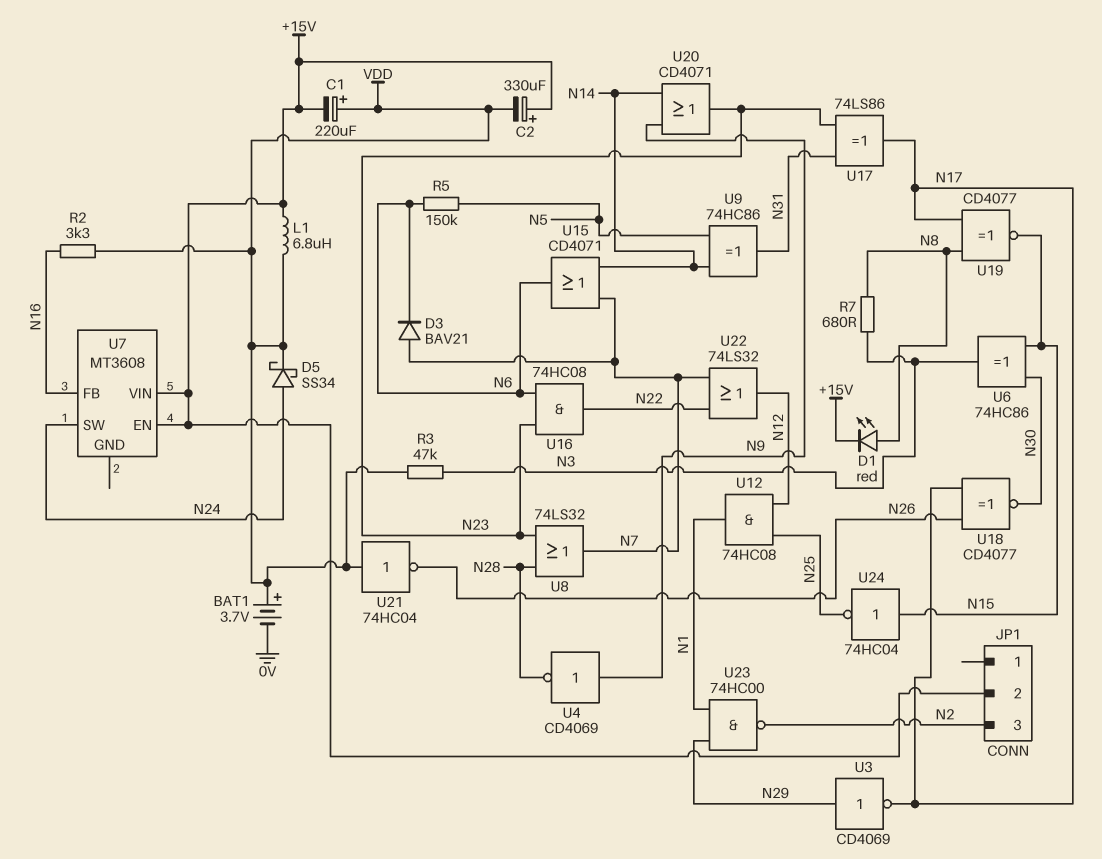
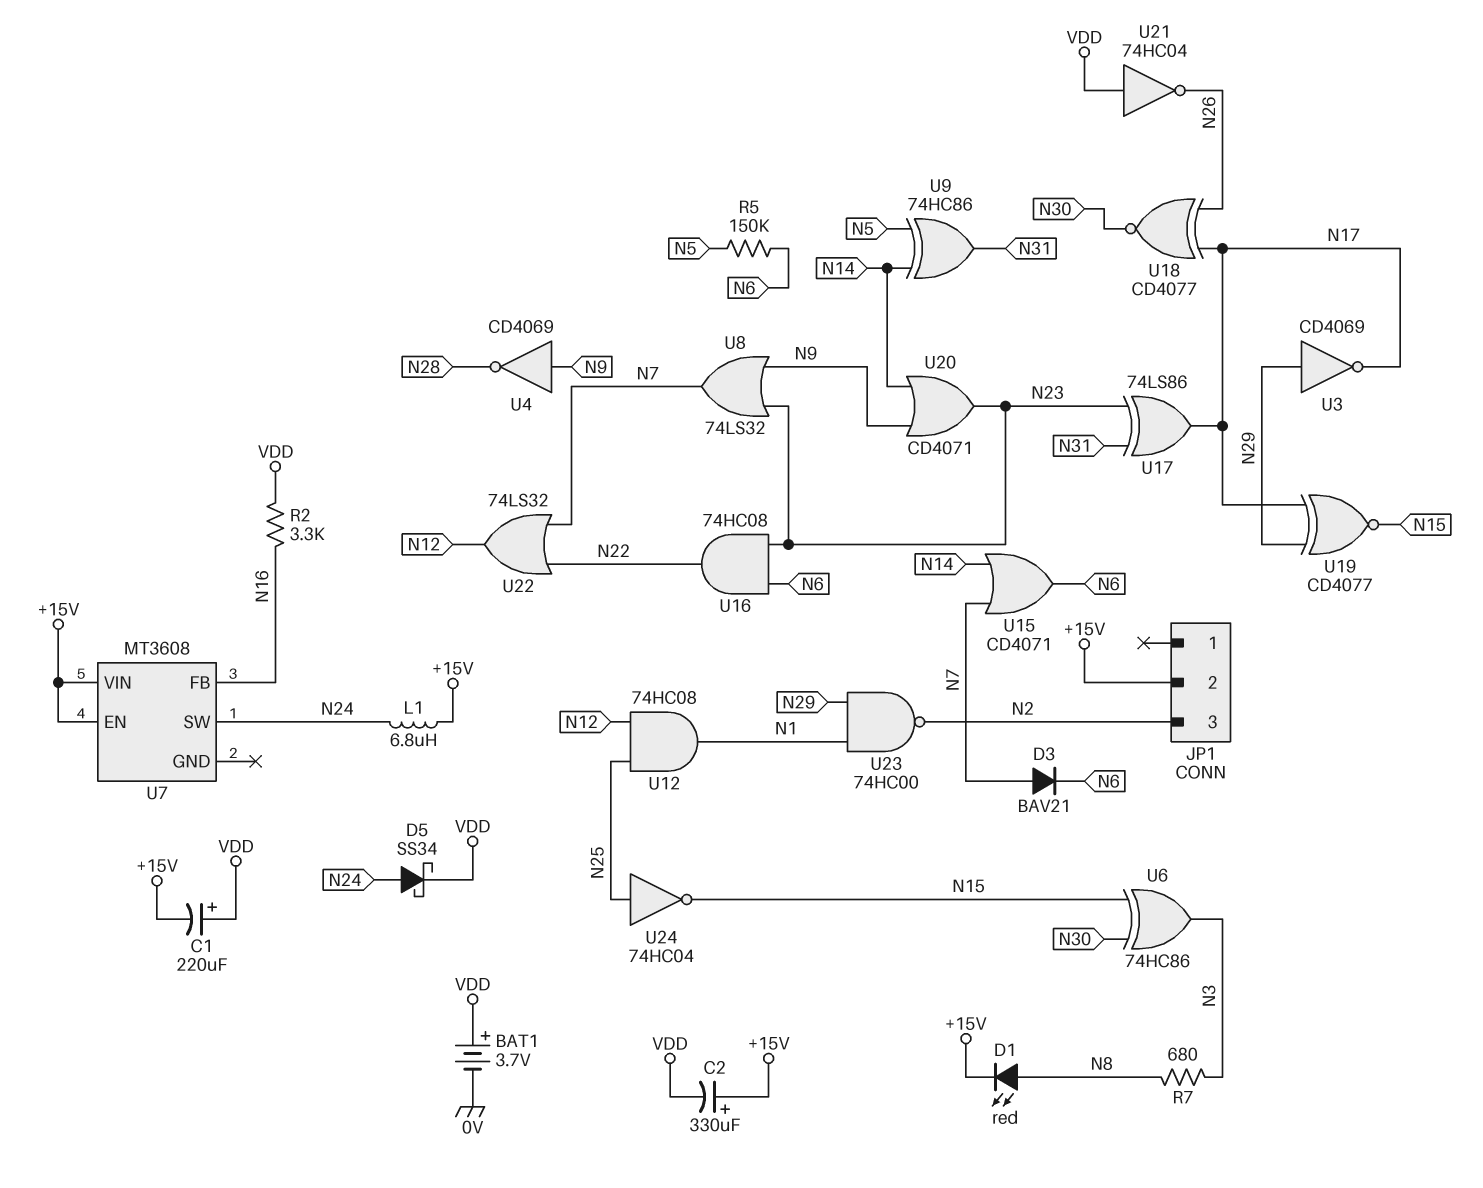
L1: 6.8uH (+15V, VDD) -> 6.8uH (+15V, N24)
R3: 47k (N3, VDD) -> none
U8: OR 74LS32 (in N23, in N28, out N7) -> OR 74LS32 (in N9, in N23, out N7)
U19: XNOR CD4077 (in N8, in N17, out N15) -> XNOR CD4077 (in N17, in N29, out N15)
U24: NOT 74HC04 (in N15, out N25) -> NOT 74HC04 (in N25, out N15)

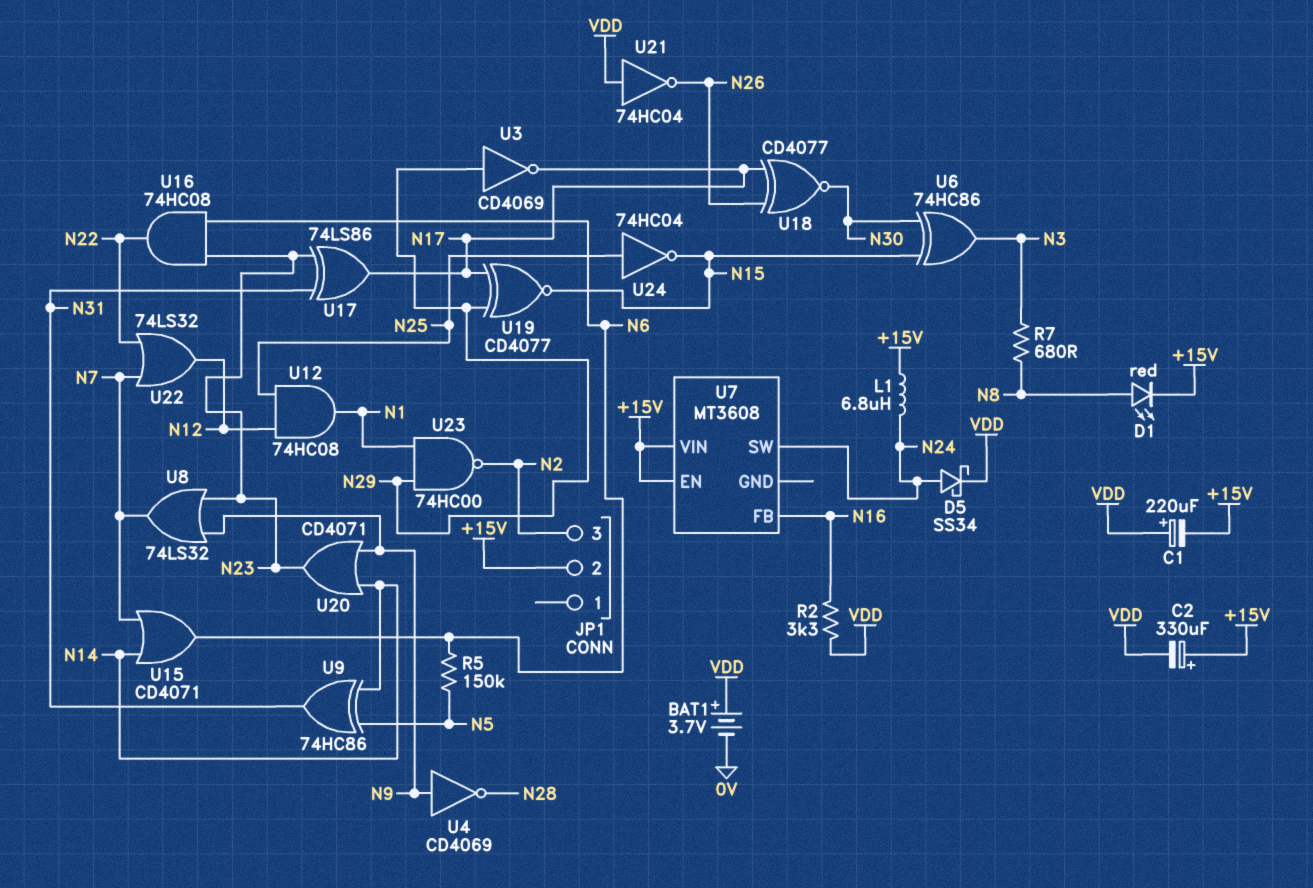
D3: diode BAV21 (A N7, K N6) -> none

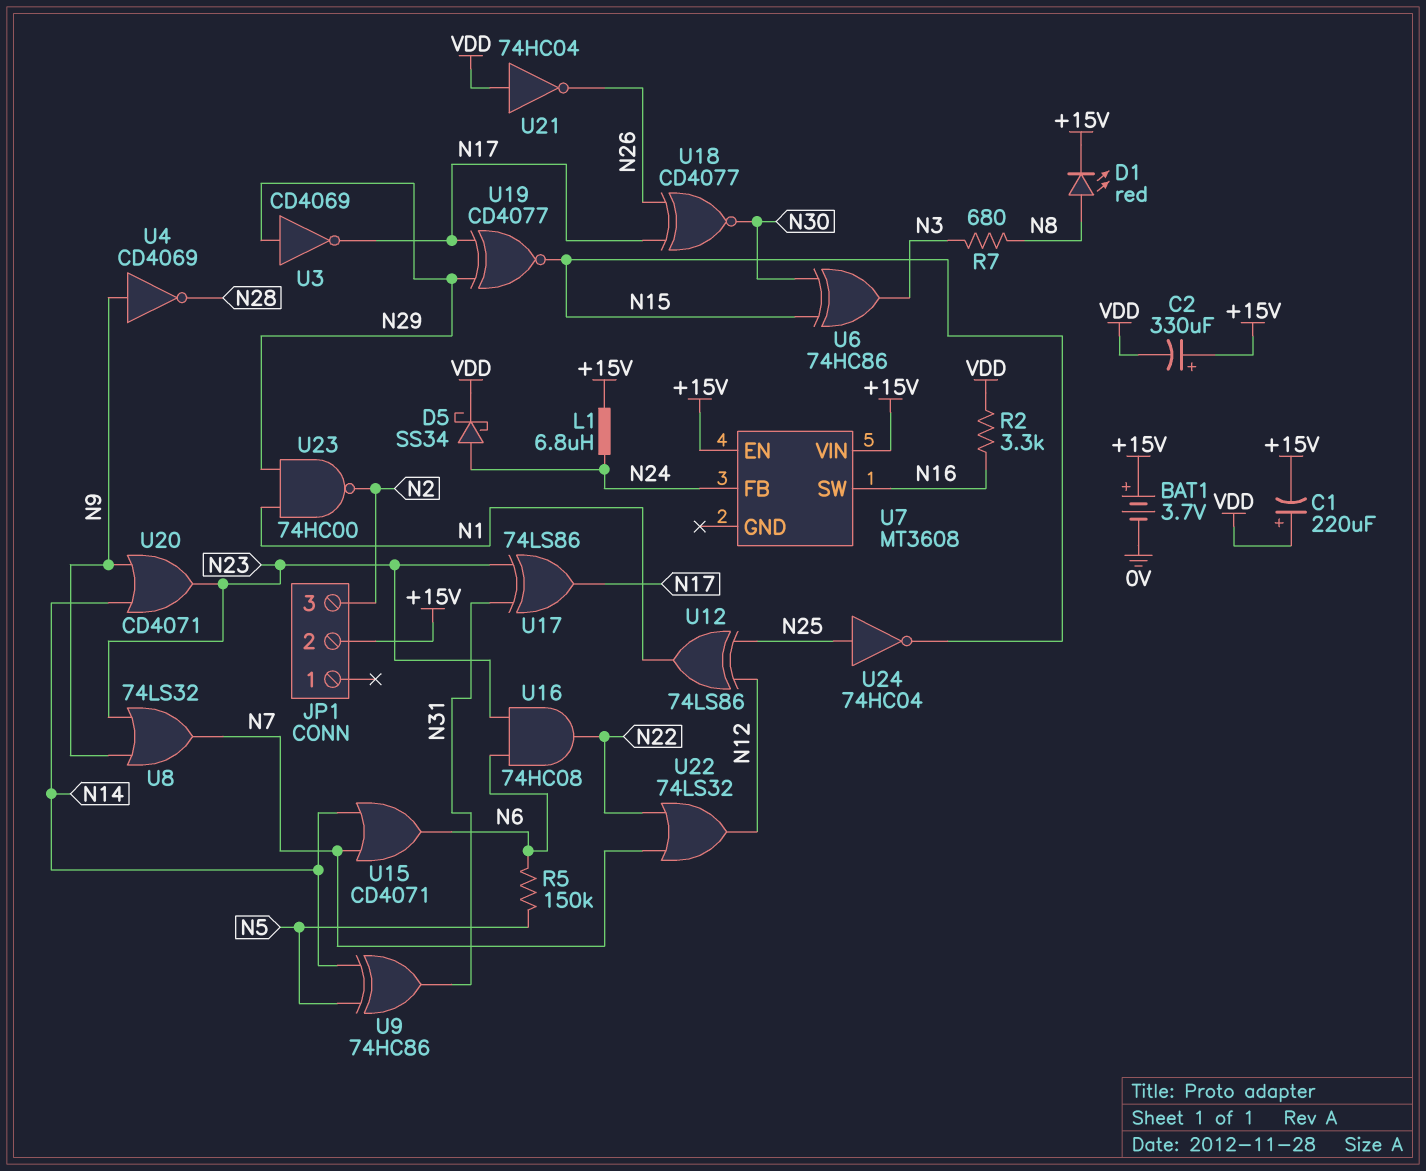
BAT1: 3.7V (plus VDD, minus 0V) -> 3.7V (plus +15V, minus 0V)
U7 pin FB: N16 -> N24
U7 pin SW: N24 -> N16
U12: AND 74HC08 (in N12, in N25, out N1) -> XOR 74LS86 (in N12, in N25, out N1)

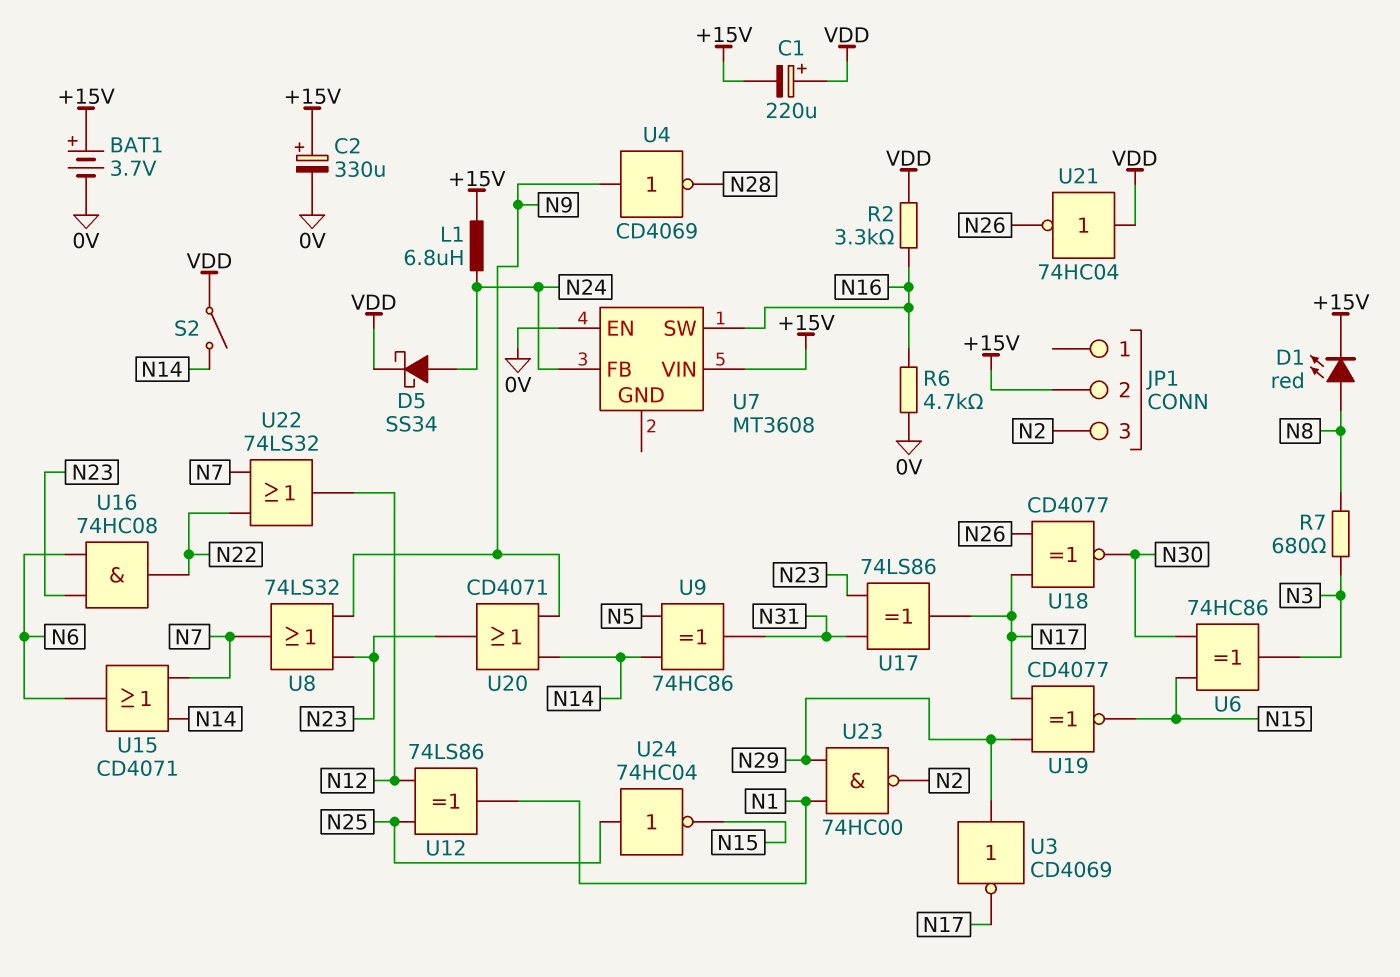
C2: 330uF (plus +15V, minus VDD) -> 330uF (plus +15V, minus 0V)
R5: 150k (N5, N6) -> none
R6: none -> 4.7k (0V, N16)
S2: none -> switch (N14, VDD)
U7 pin EN: +15V -> 0V

